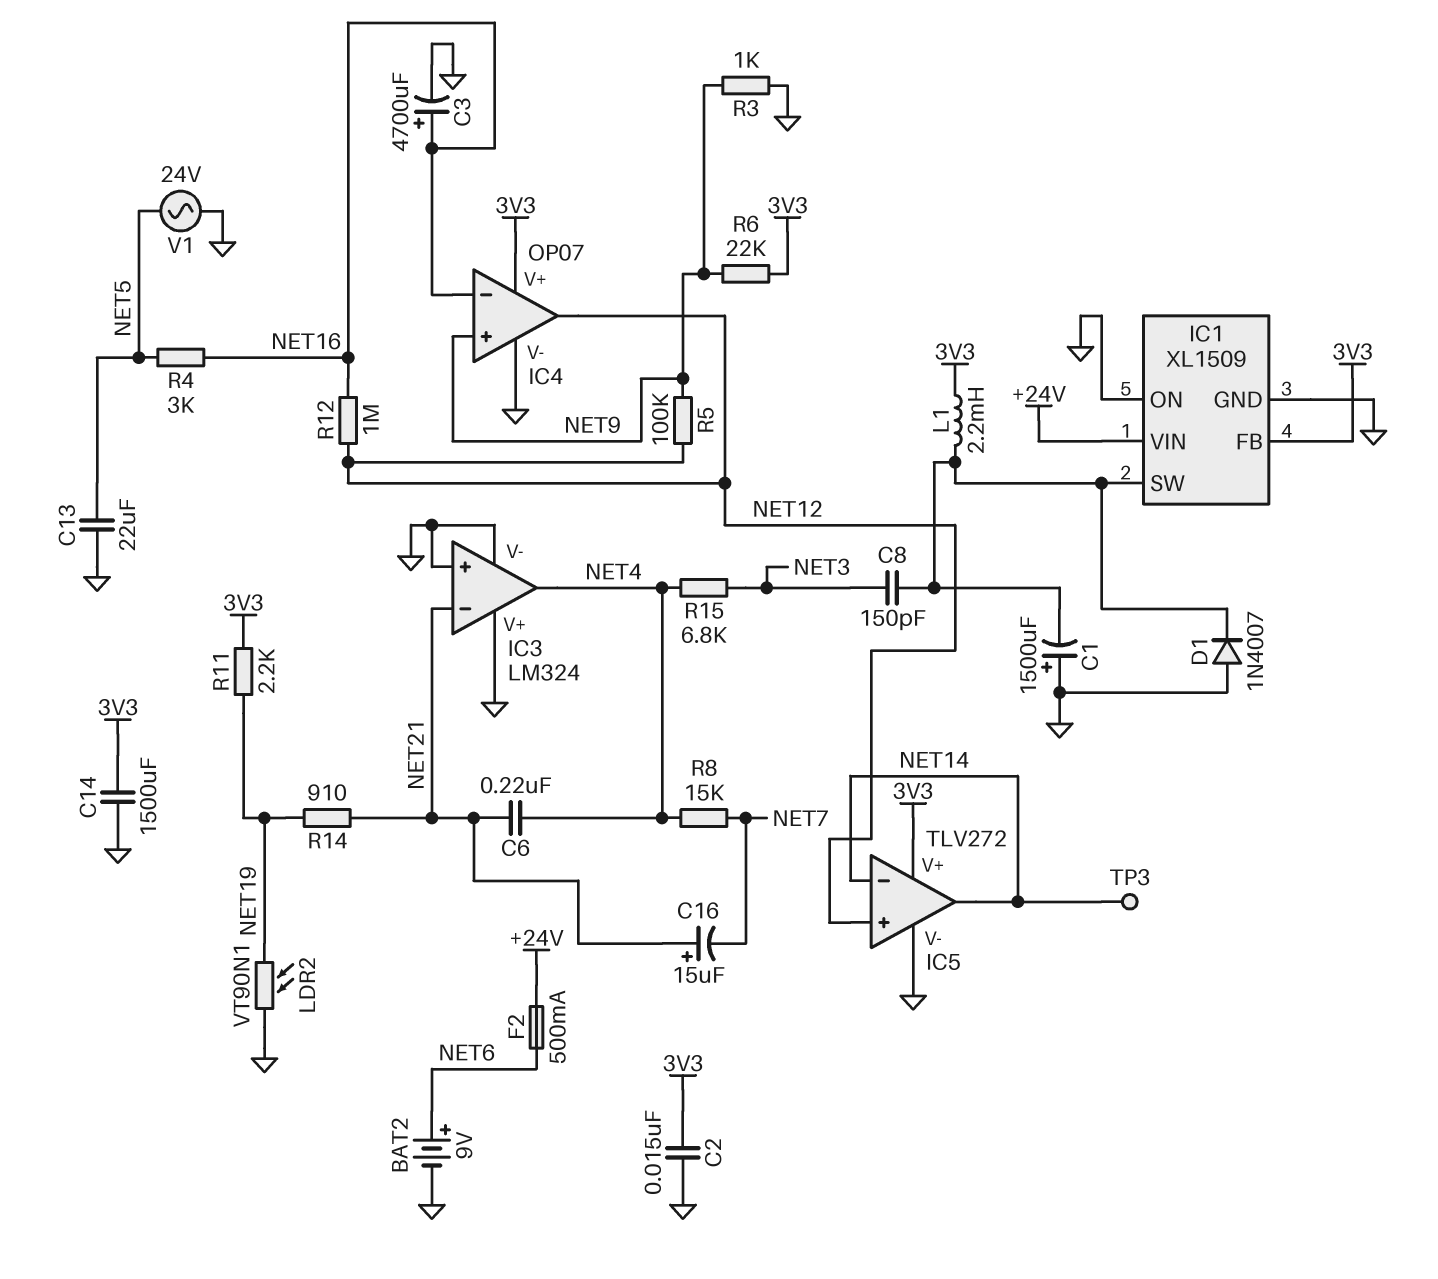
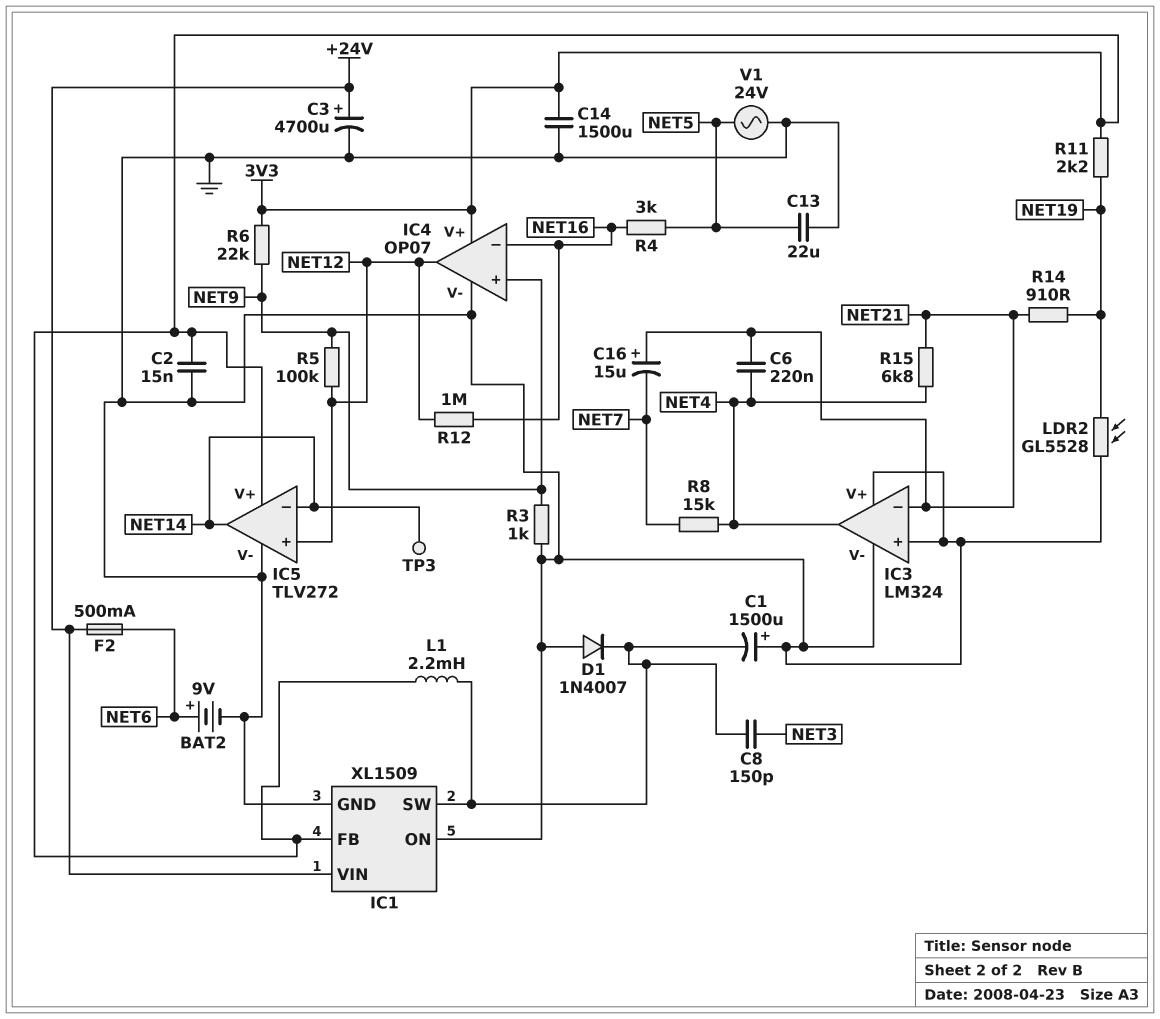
C3: 4700uF (plus NET16, minus GND) -> 4700uF (plus +24V, minus GND)
LDR2: VT90N1 (GND, NET19) -> GL5528 (GND, NET19)
R15: 6.8k (NET3, NET4) -> 6.8k (NET4, NET21)

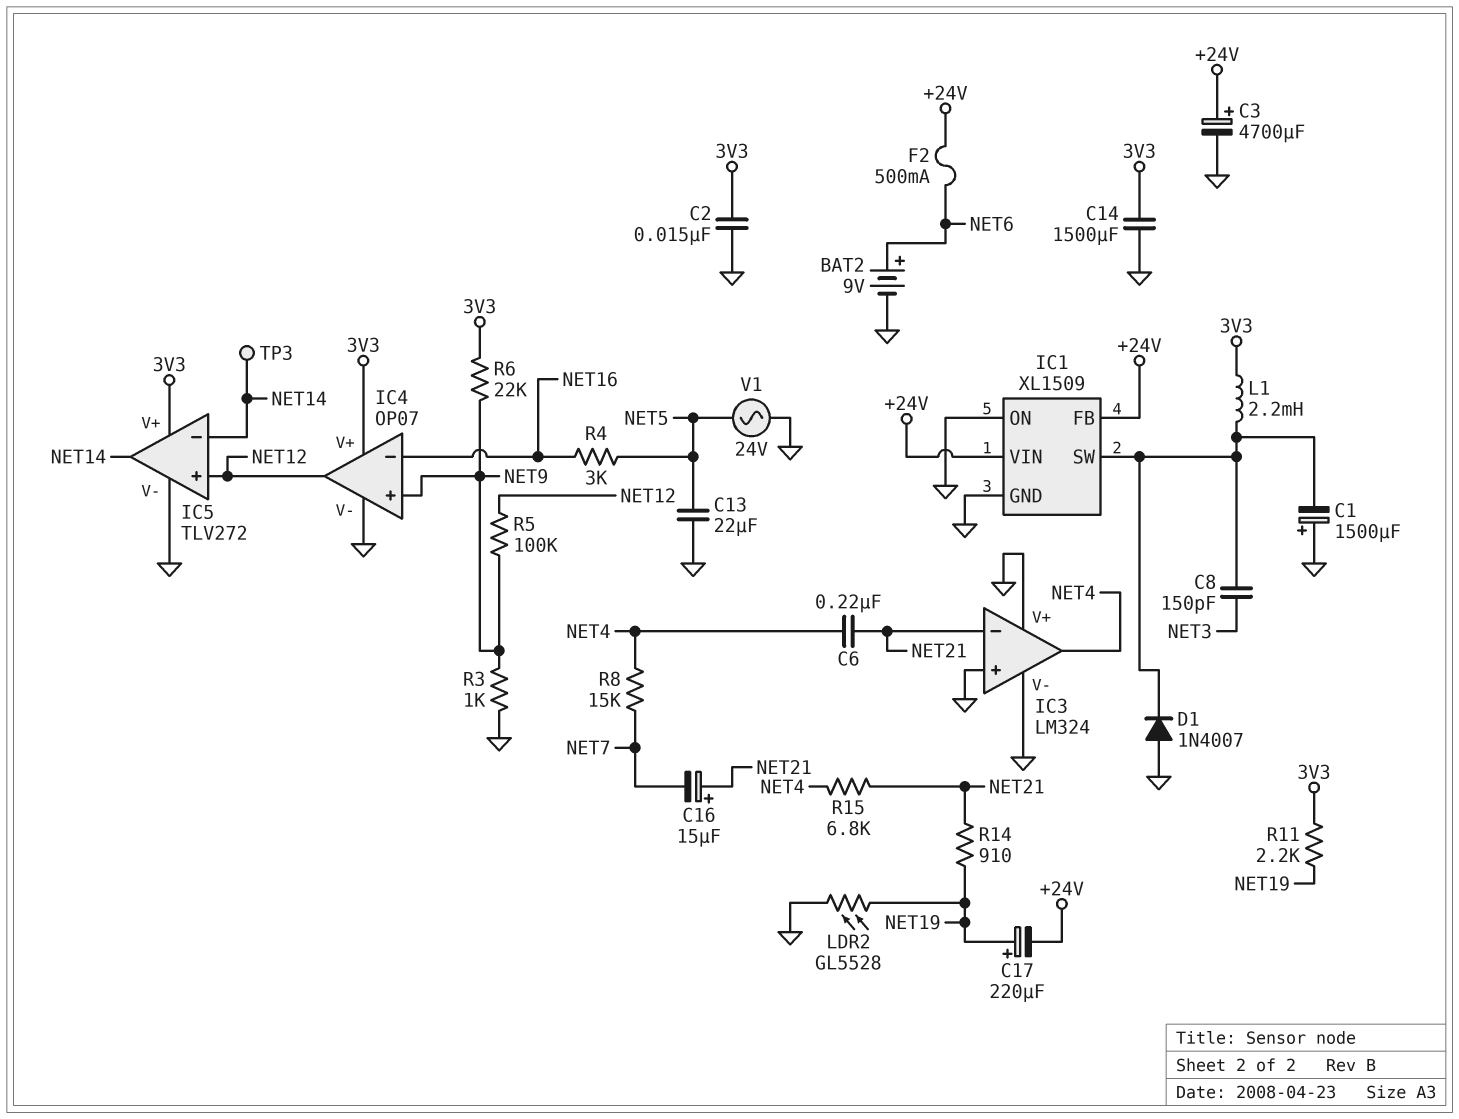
C17: none -> 220uF (plus NET19, minus +24V)
IC1 pin FB: 3V3 -> +24V
R12: 1M (NET12, NET16) -> none

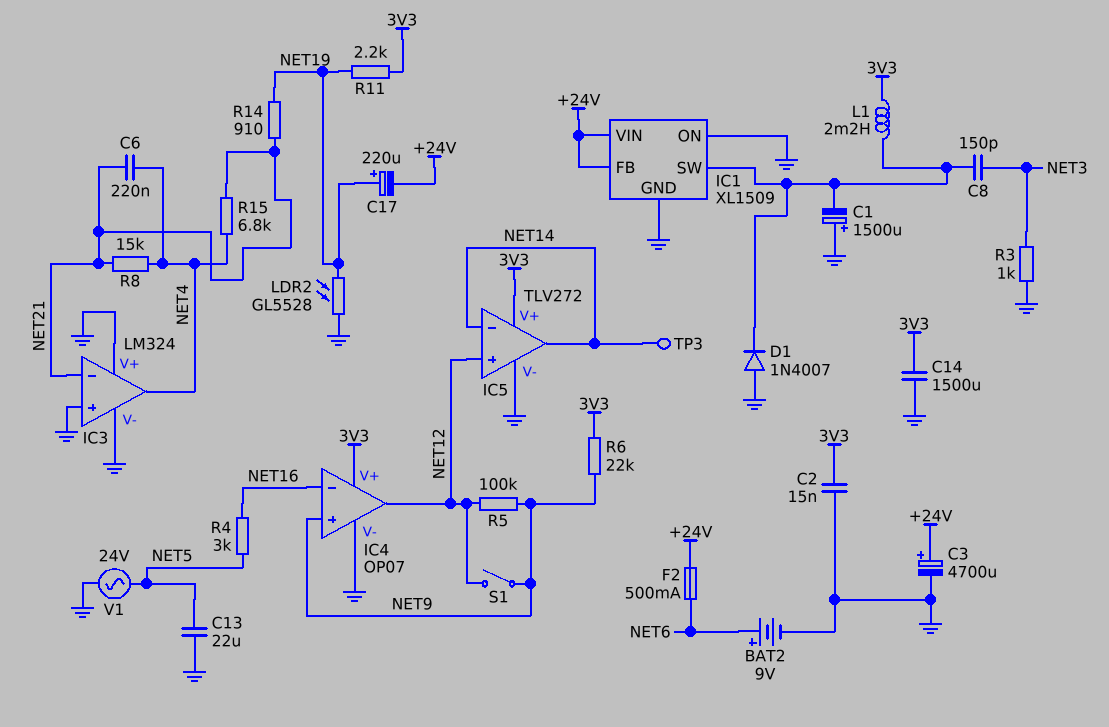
C16: 15uF (plus NET21, minus NET7) -> none
R3: 1k (GND, NET9) -> 1k (GND, NET3)
R8: 15k (NET4, NET7) -> 15k (NET4, NET21)
S1: none -> switch (NET9, NET12)

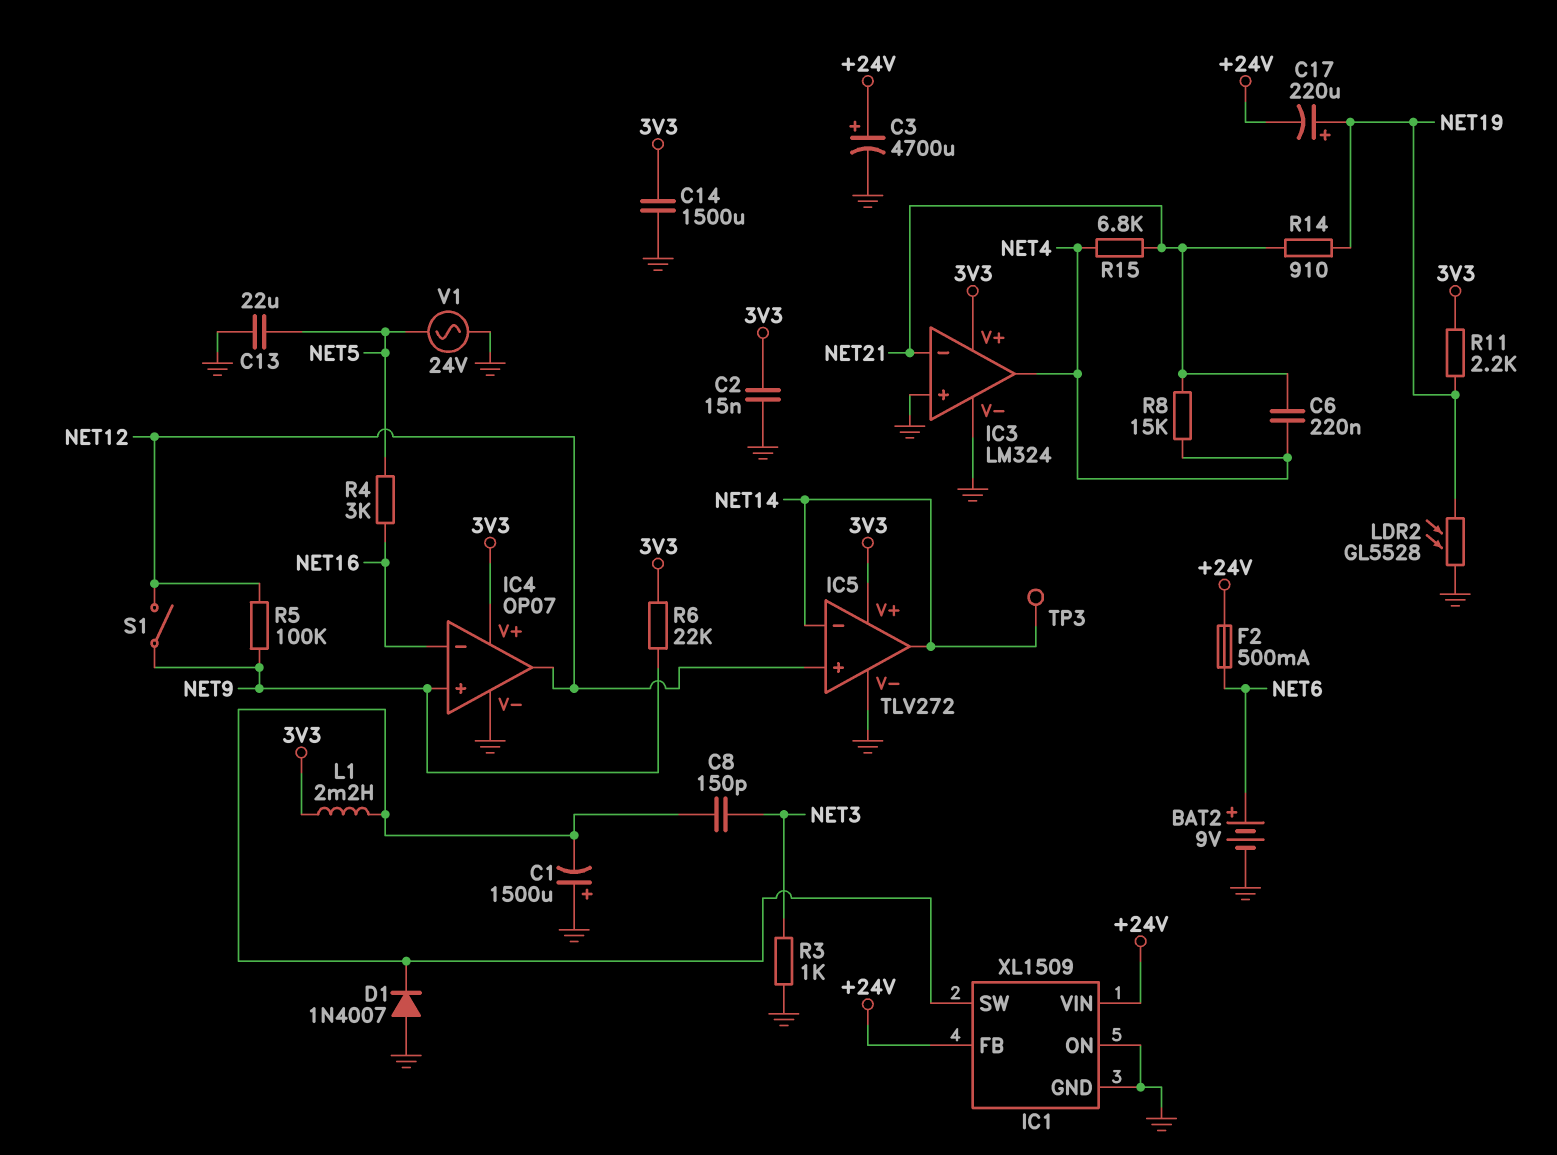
IC3 pin V+: GND -> 3V3

